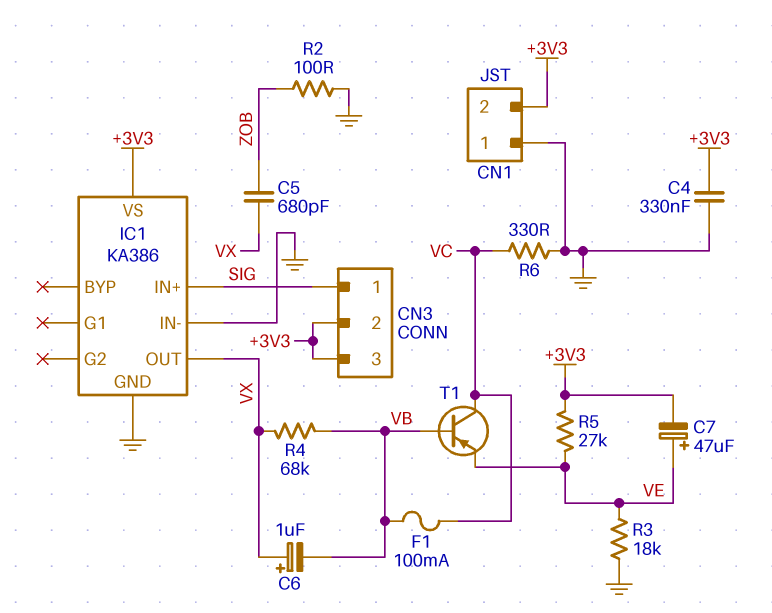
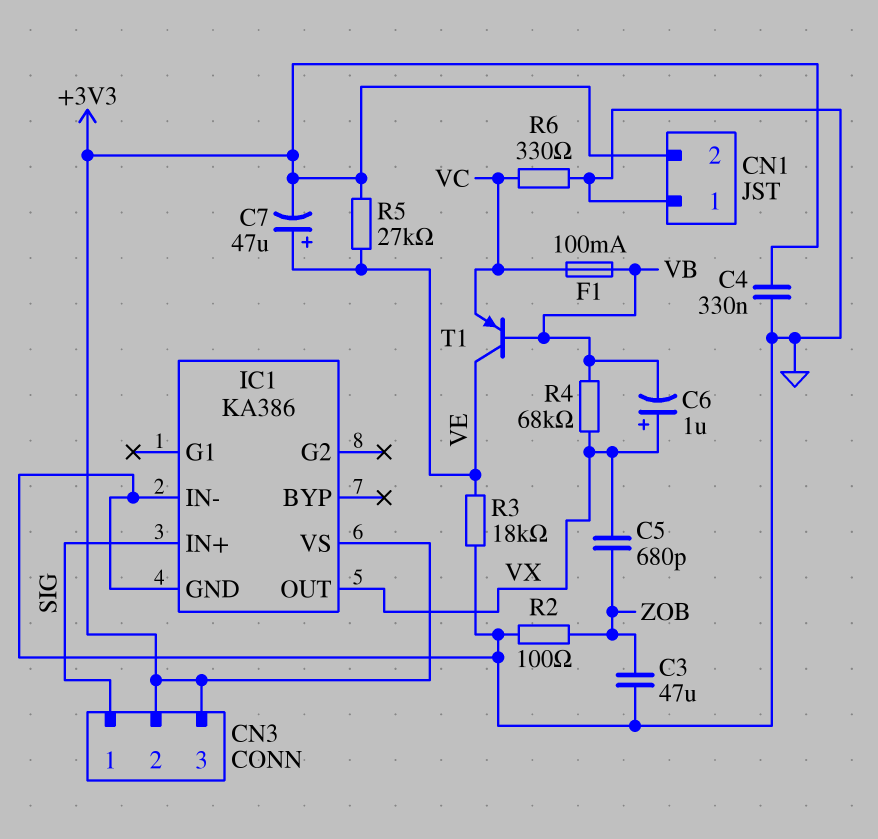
C3: none -> 47uF (GND, ZOB)
T1: PNP (B VB, C VC, E VE) -> PNP (B VB, C VE, E VC)

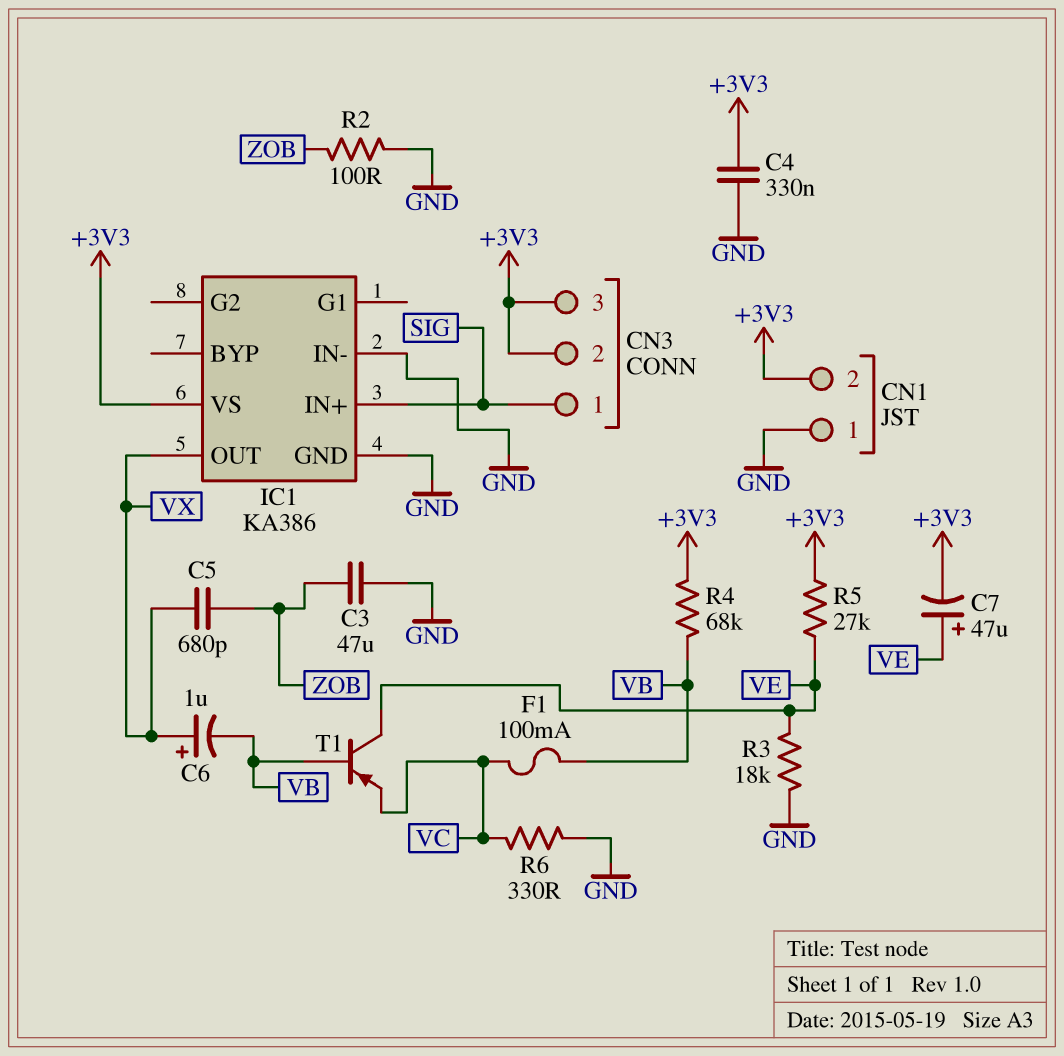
R4: 68k (VB, VX) -> 68k (+3V3, VB)

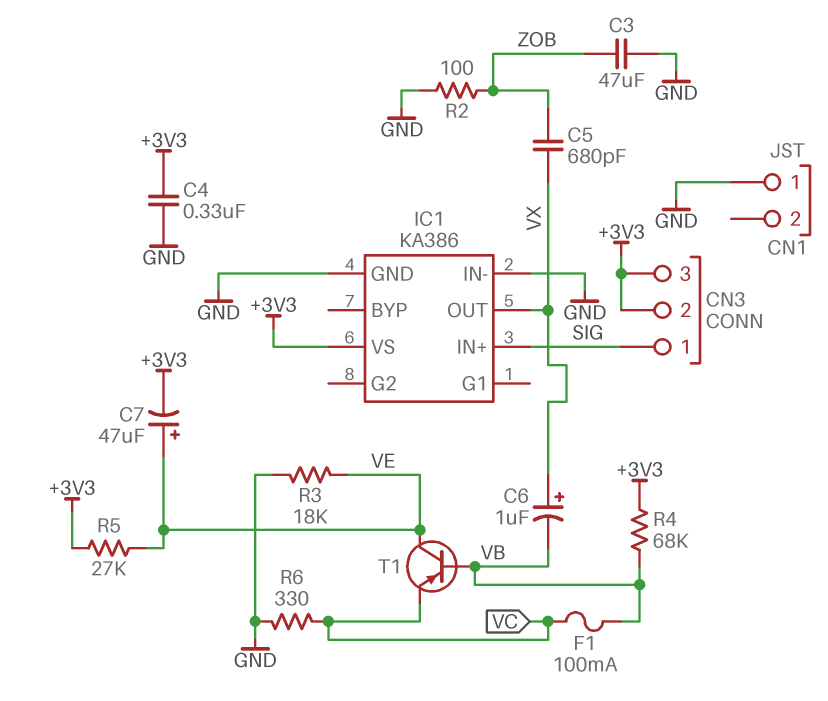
CN1 pin 2: +3V3 -> none

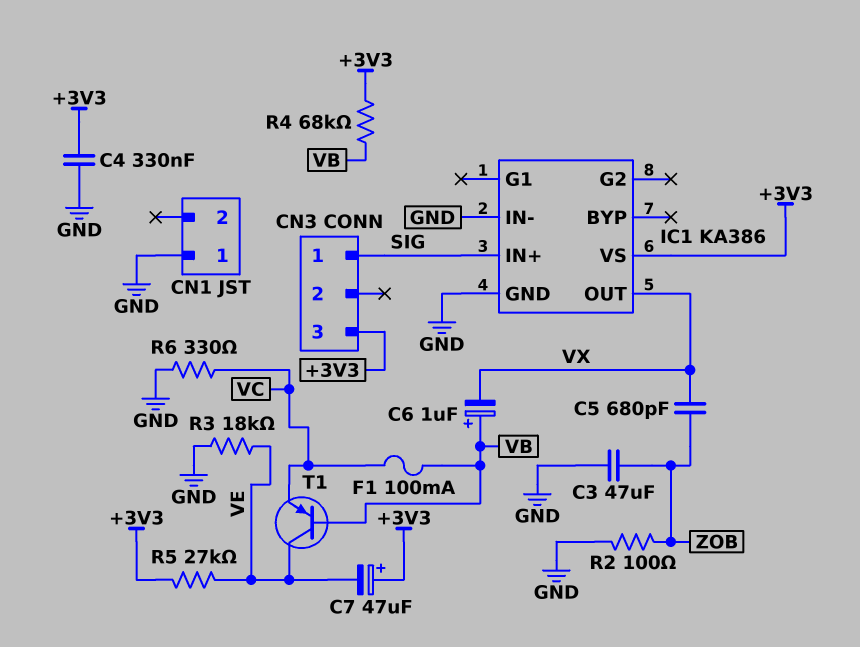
C6: 1uF (plus VX, minus VB) -> 1uF (plus VB, minus VX)
C7: 47uF (plus VE, minus +3V3) -> 47uF (plus +3V3, minus VE)
CN3 pin 2: +3V3 -> none

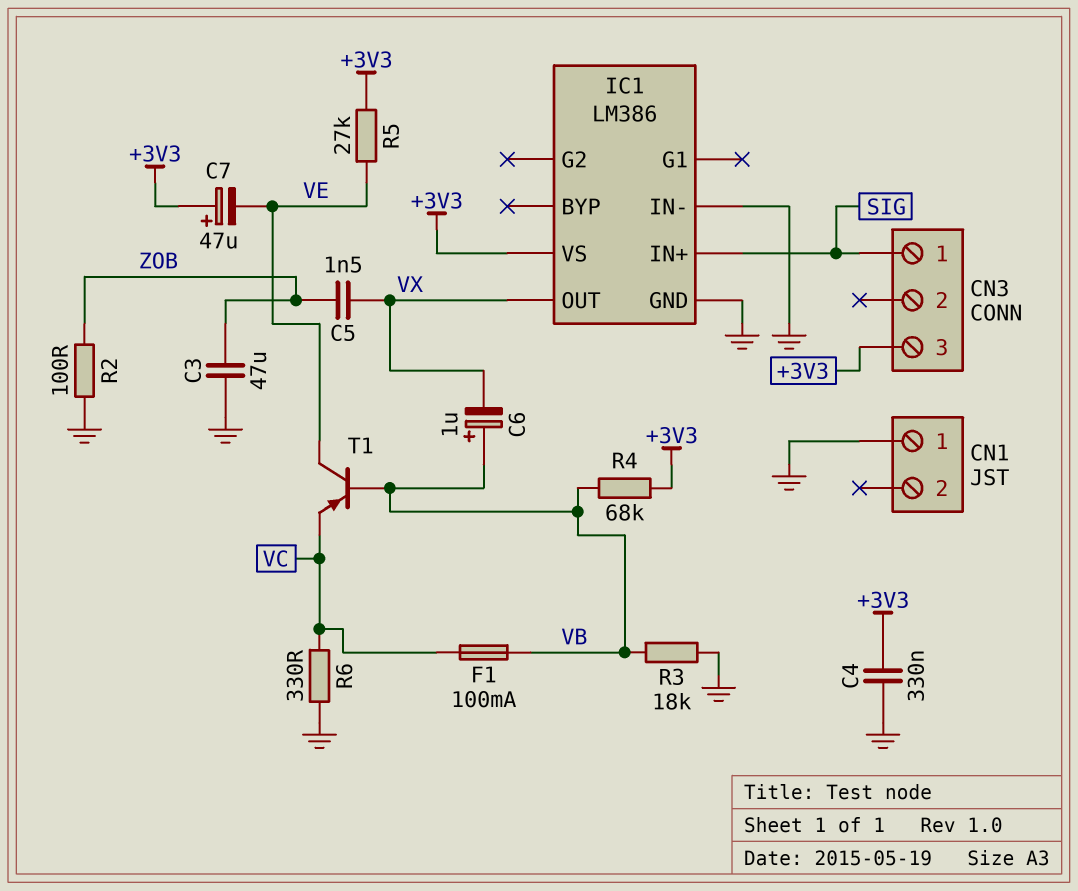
C5: 680pF (VX, ZOB) -> 1.5nF (VX, ZOB)
IC1: KA386 -> LM386
R3: 18k (GND, VE) -> 18k (GND, VB)

